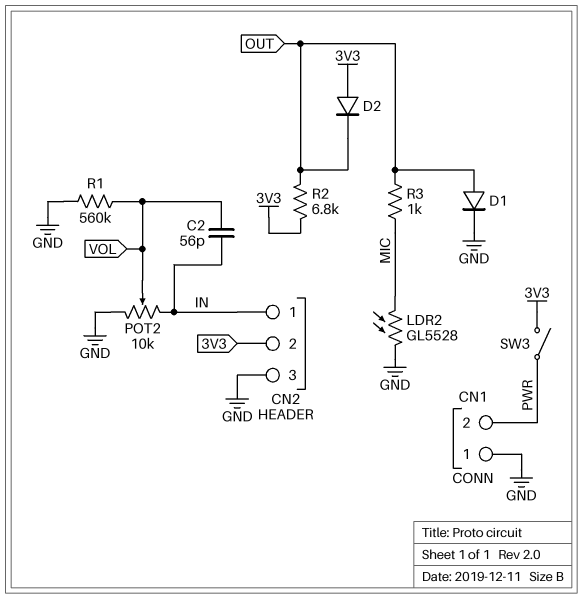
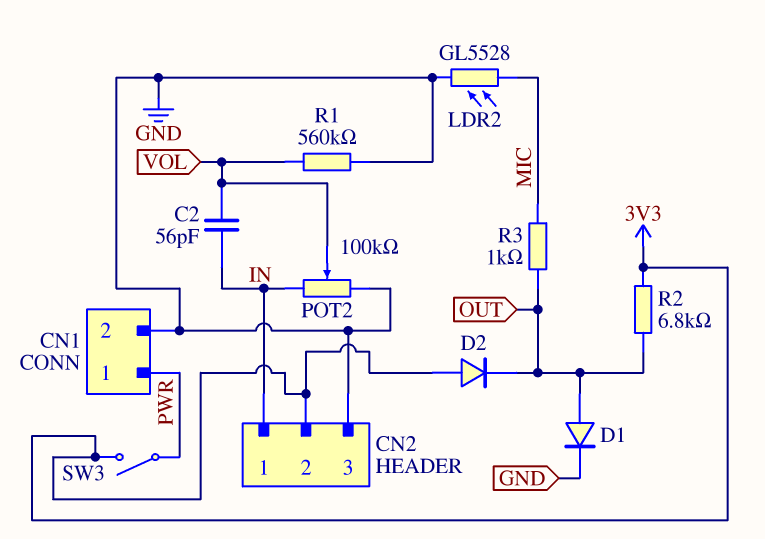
CN1 pin 1: GND -> PWR
CN1 pin 2: PWR -> GND
POT2: 10k (GND, IN, wiper VOL) -> 100k (GND, IN, wiper VOL)

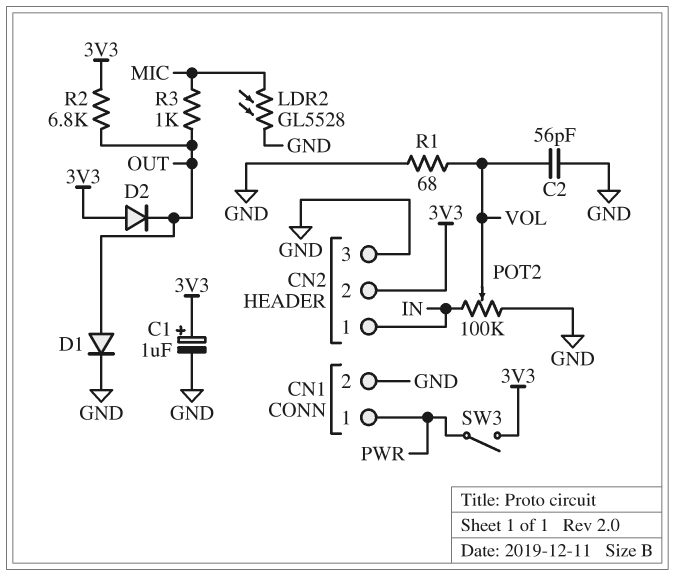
C1: none -> 1uF (plus 3V3, minus GND)
C2: 56pF (IN, VOL) -> 56pF (GND, VOL)
R1: 560k (GND, VOL) -> 68 (GND, VOL)

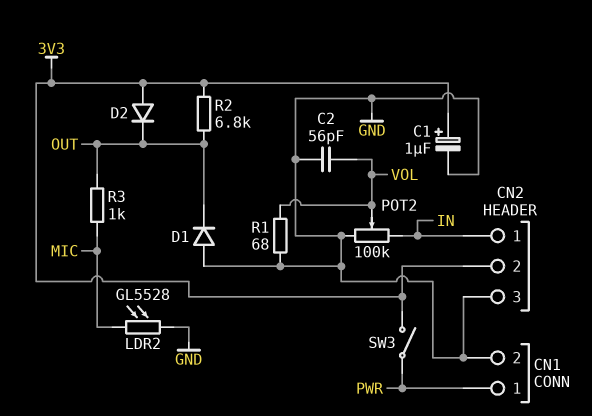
D1: diode (A OUT, K GND) -> diode (A GND, K OUT)

